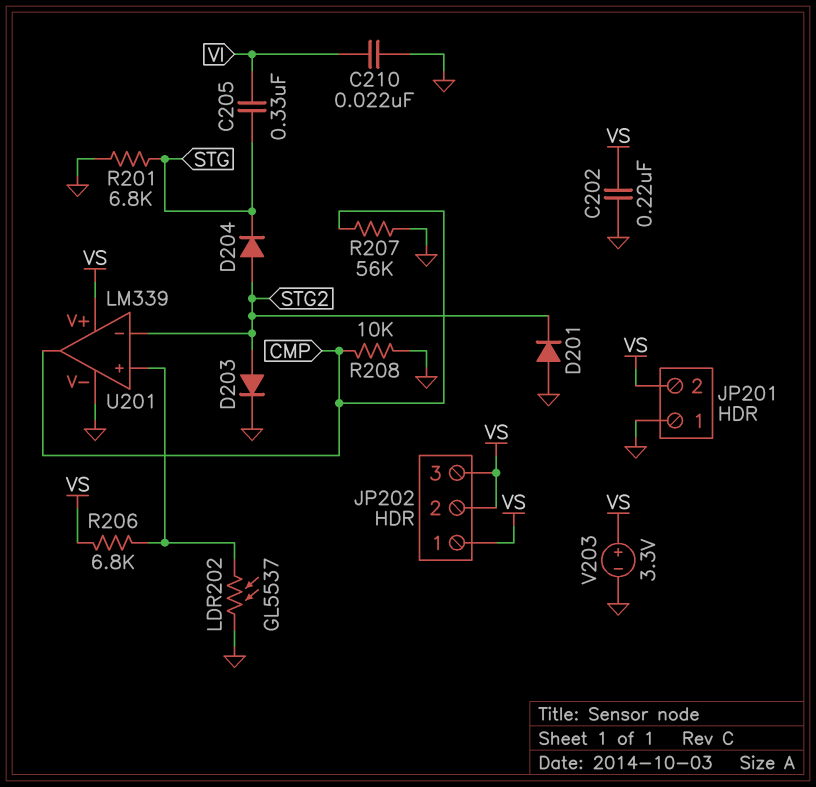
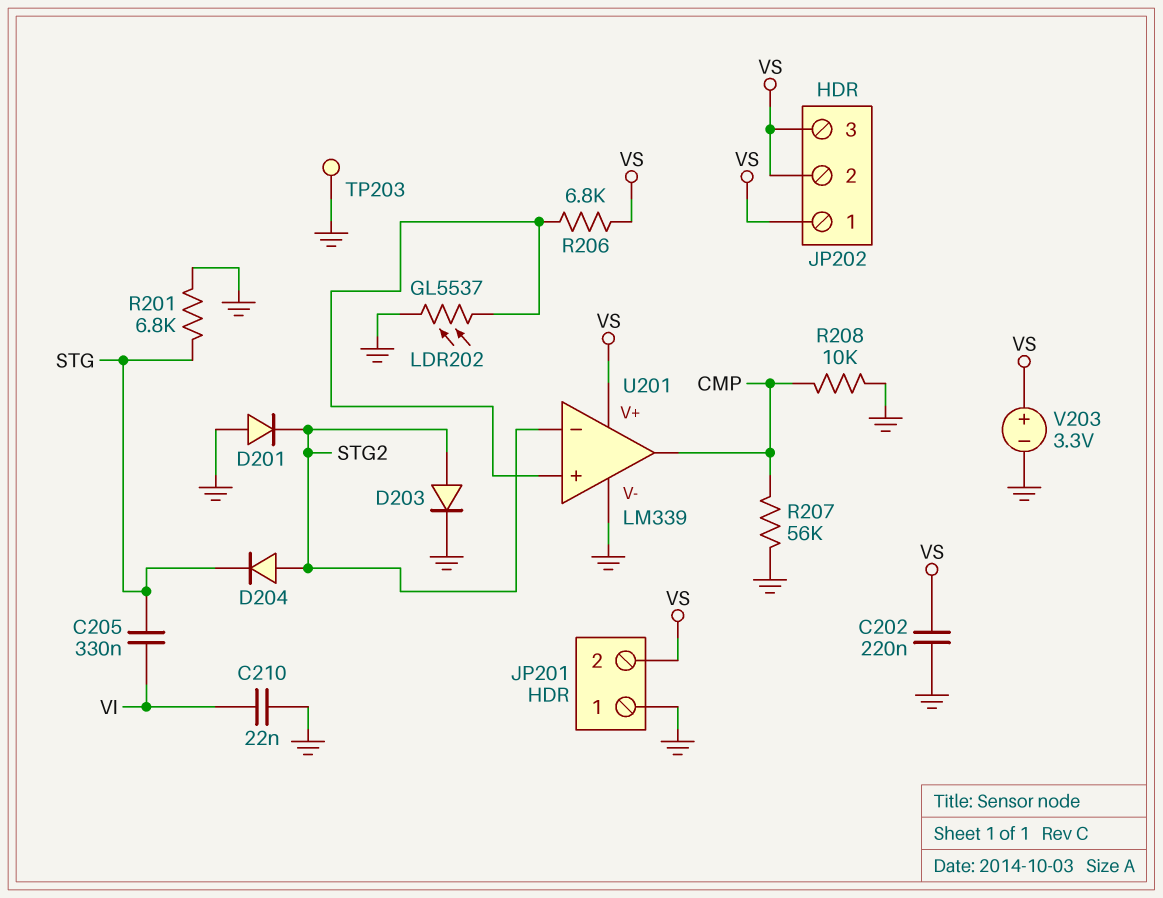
TP203: none -> test point (GND)

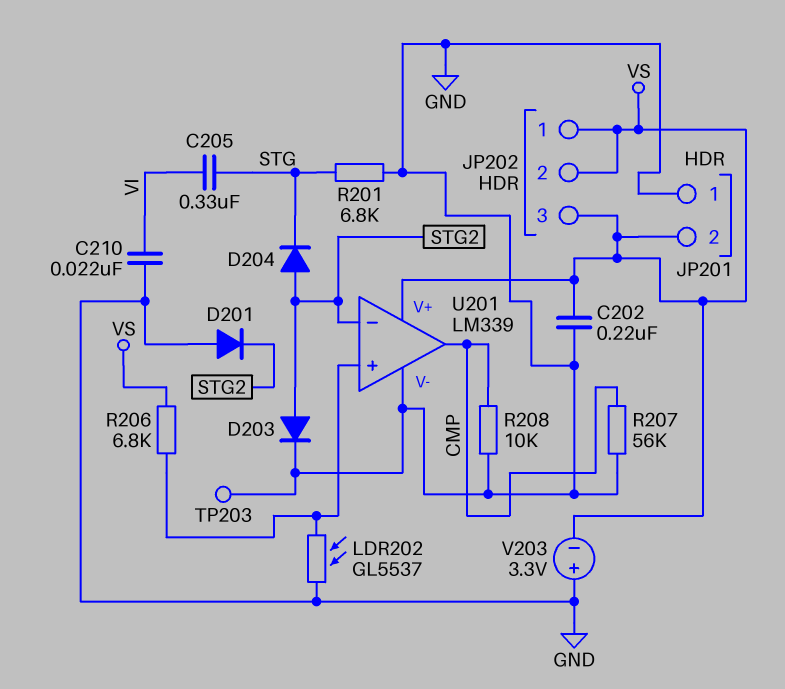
V203: 3.3V (plus VS, minus GND) -> 3.3V (plus GND, minus VS)

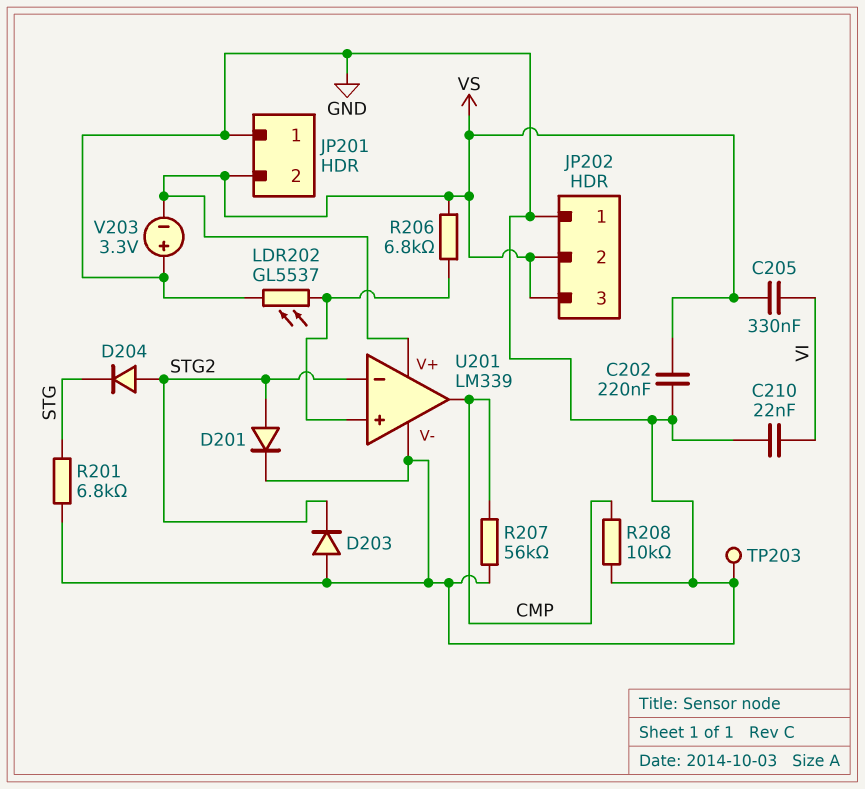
C205: 330nF (STG, VI) -> 330nF (VI, VS)
D201: diode (A GND, K STG2) -> diode (A STG2, K GND)
D203: diode (A STG2, K GND) -> diode (A GND, K STG2)
JP202 pin 1: VS -> GND

